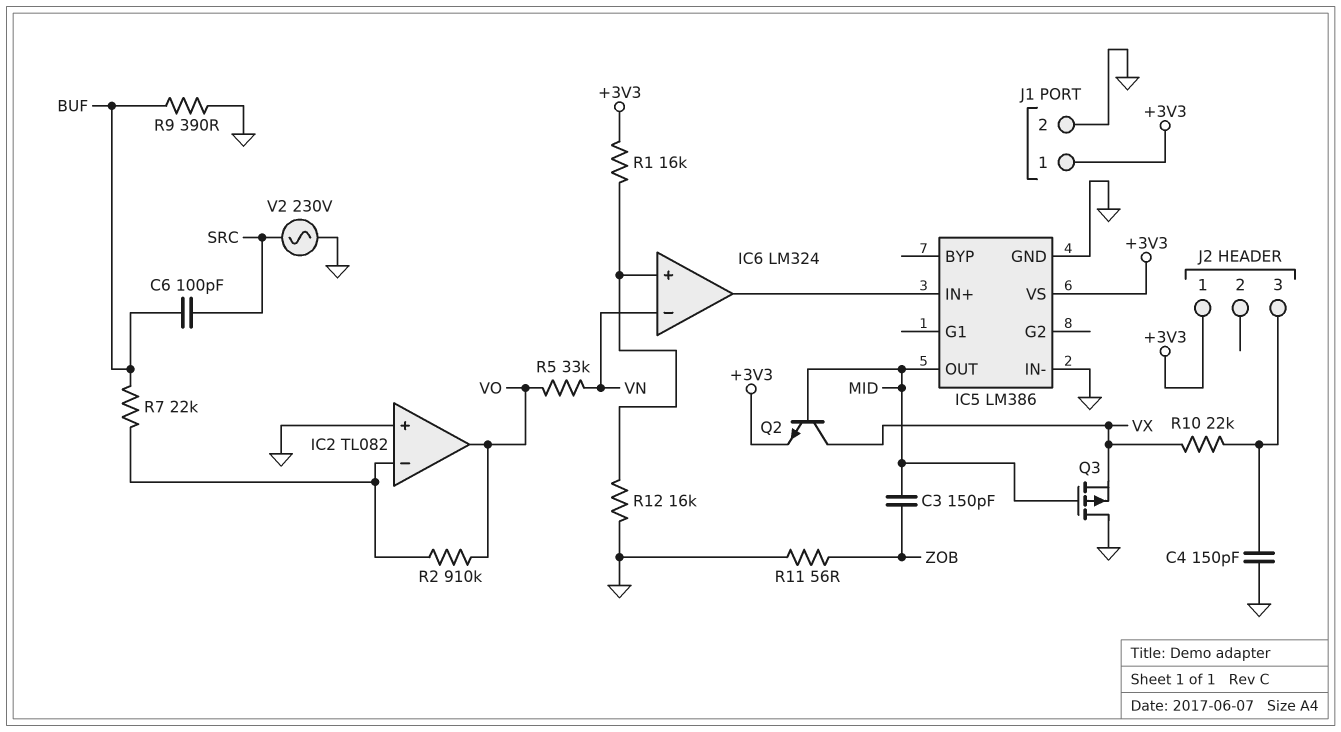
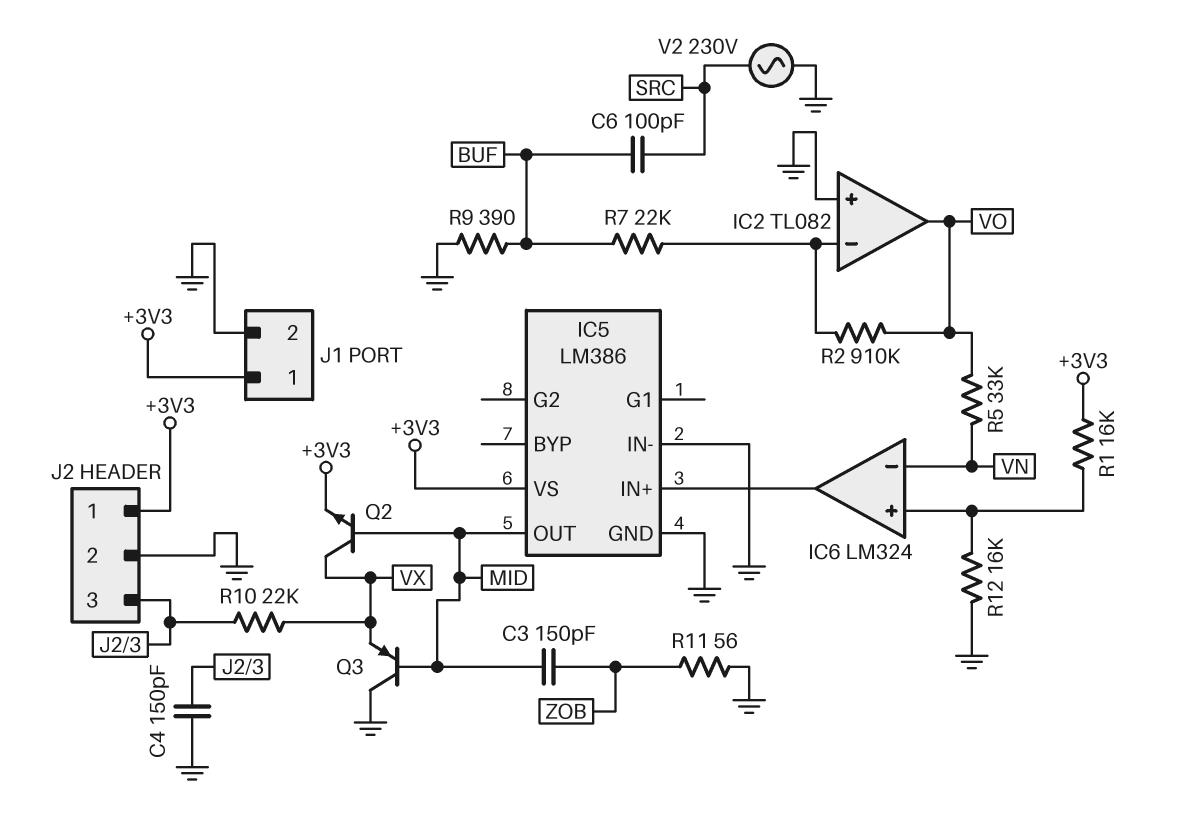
J2 pin 2: none -> GND
Q3: PMOS (G MID, D GND, S VX) -> PNP (B MID, C GND, E VX)

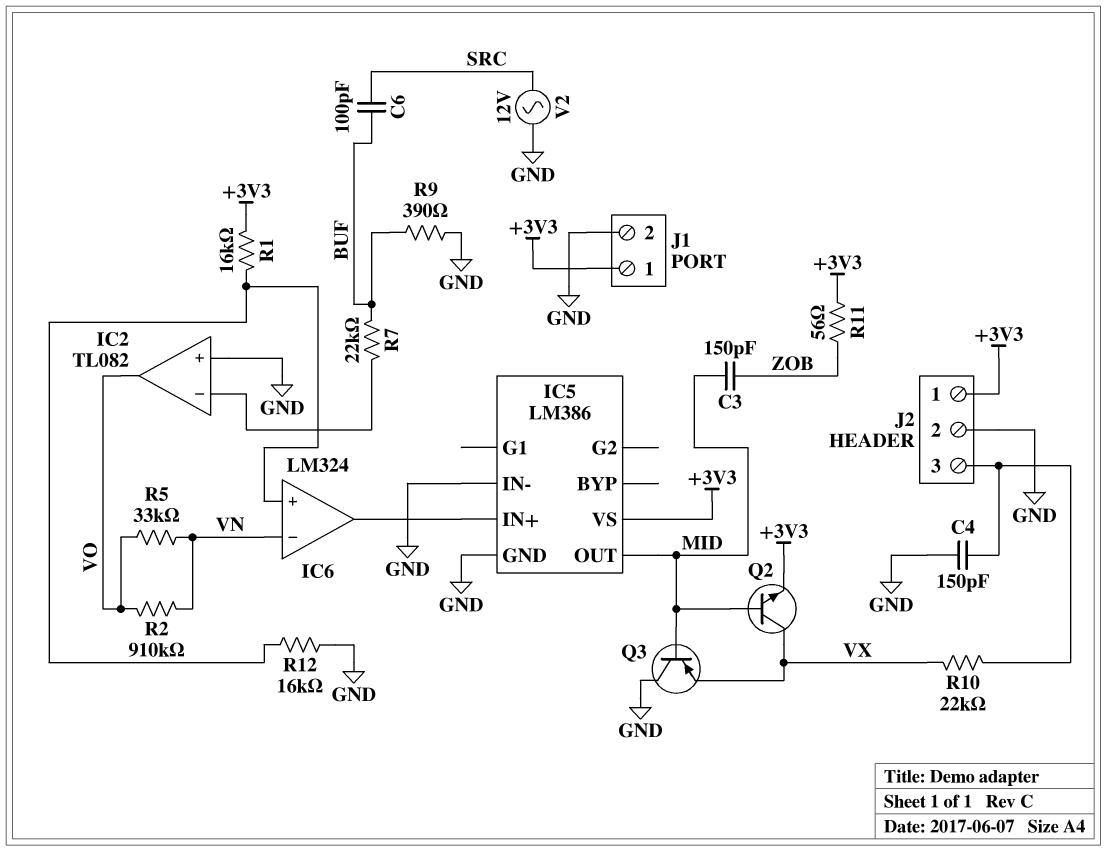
R2: 910k (IC2/in-, VO) -> 910k (VN, VO)
R11: 56 (GND, ZOB) -> 56 (+3V3, ZOB)
V2: AC 230V (GND, SRC) -> AC 12V (GND, SRC)

